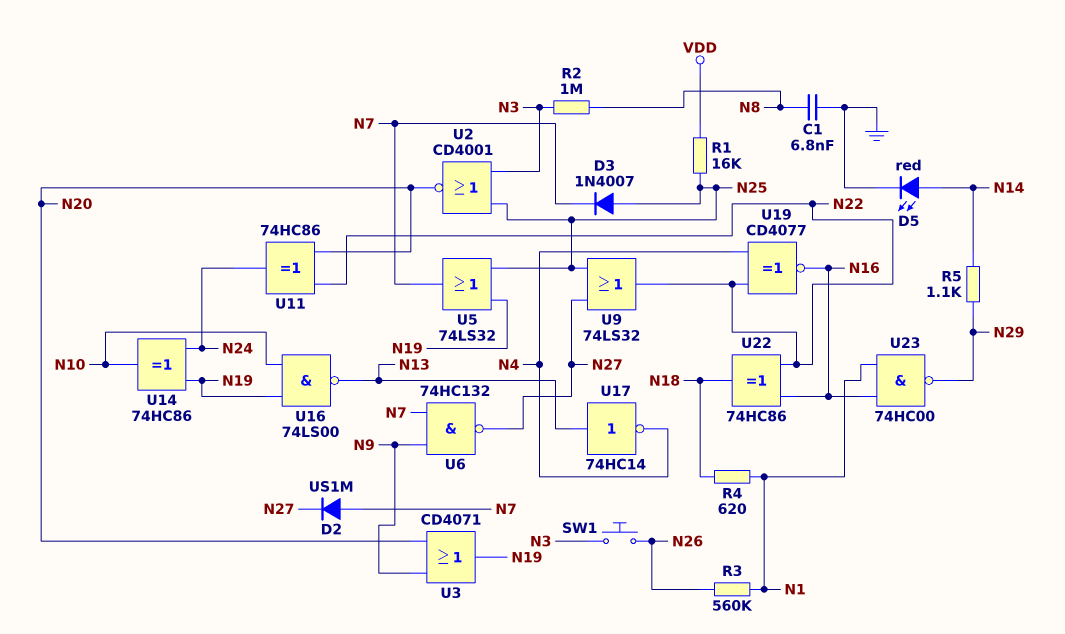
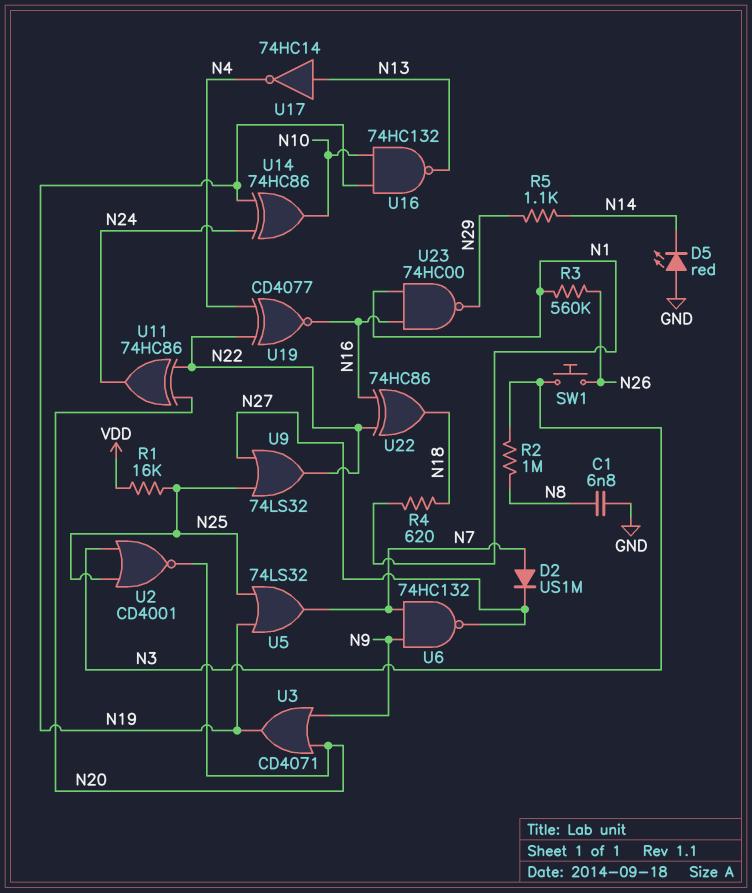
D3: diode 1N4007 (A N25, K N7) -> none
D5: LED red (A N14, K GND) -> LED red (A GND, K N14)
U16: NAND 74LS00 (in N10, in N19, out N13) -> NAND 74HC132 (in N10, in N19, out N13)

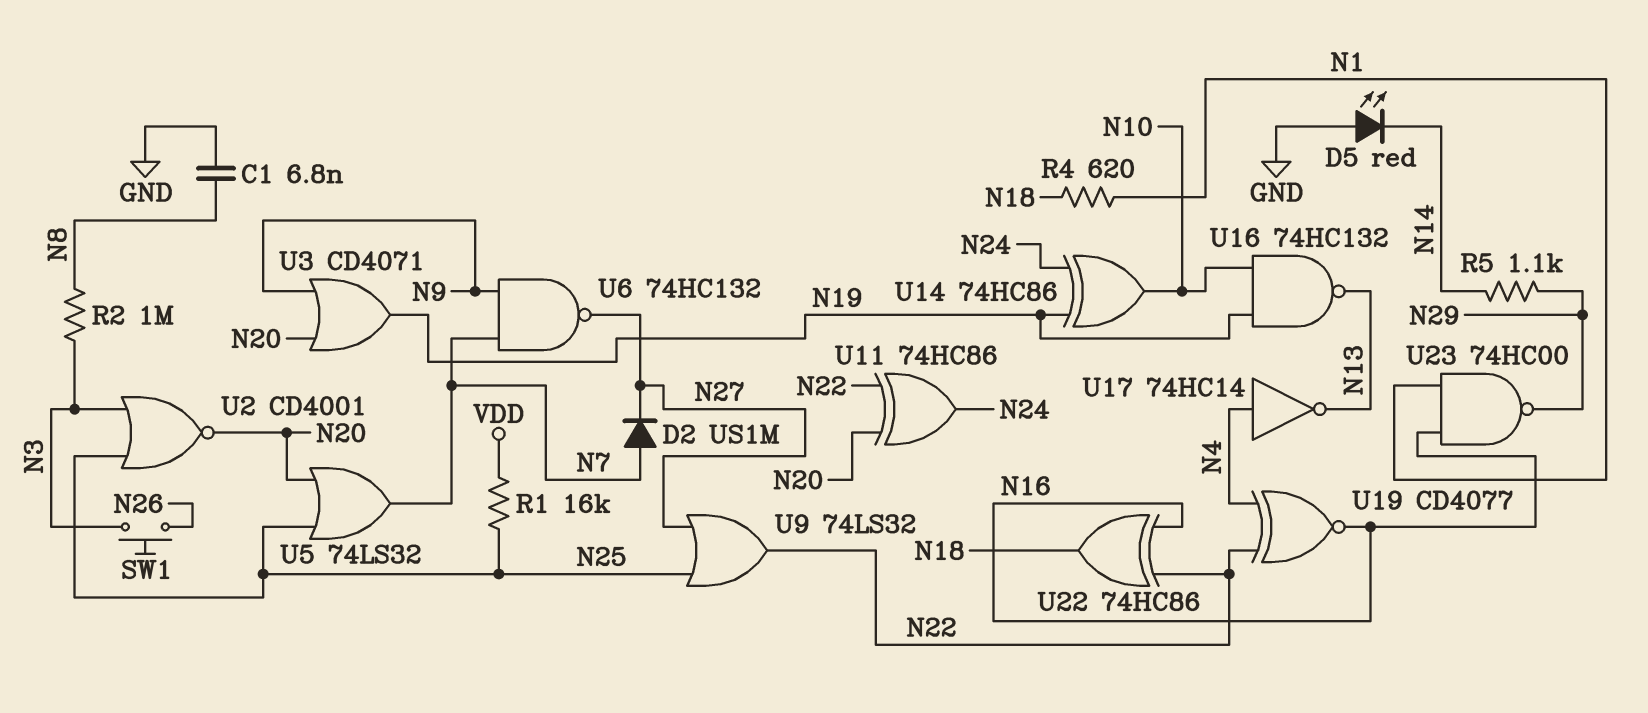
R3: 560k (N1, N26) -> none
U5: OR 74LS32 (in N19, in N25, out N7) -> OR 74LS32 (in N20, in N25, out N7)
U17: NOT 74HC14 (in N13, out N4) -> NOT 74HC14 (in N4, out N13)

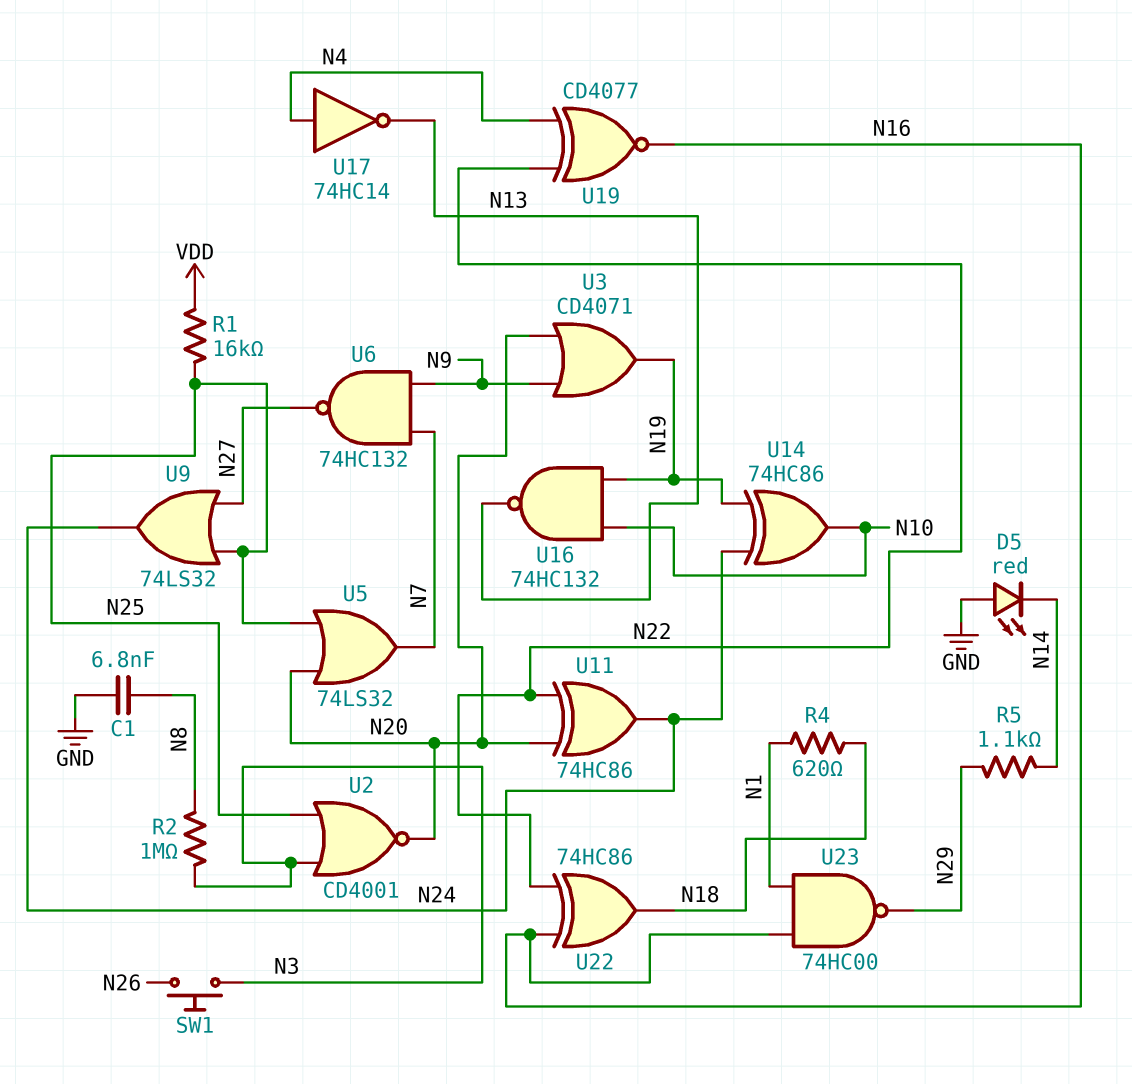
D2: diode US1M (A N7, K N27) -> none
U9: OR 74LS32 (in N25, in N27, out N22) -> OR 74LS32 (in N25, in N27, out N24)

